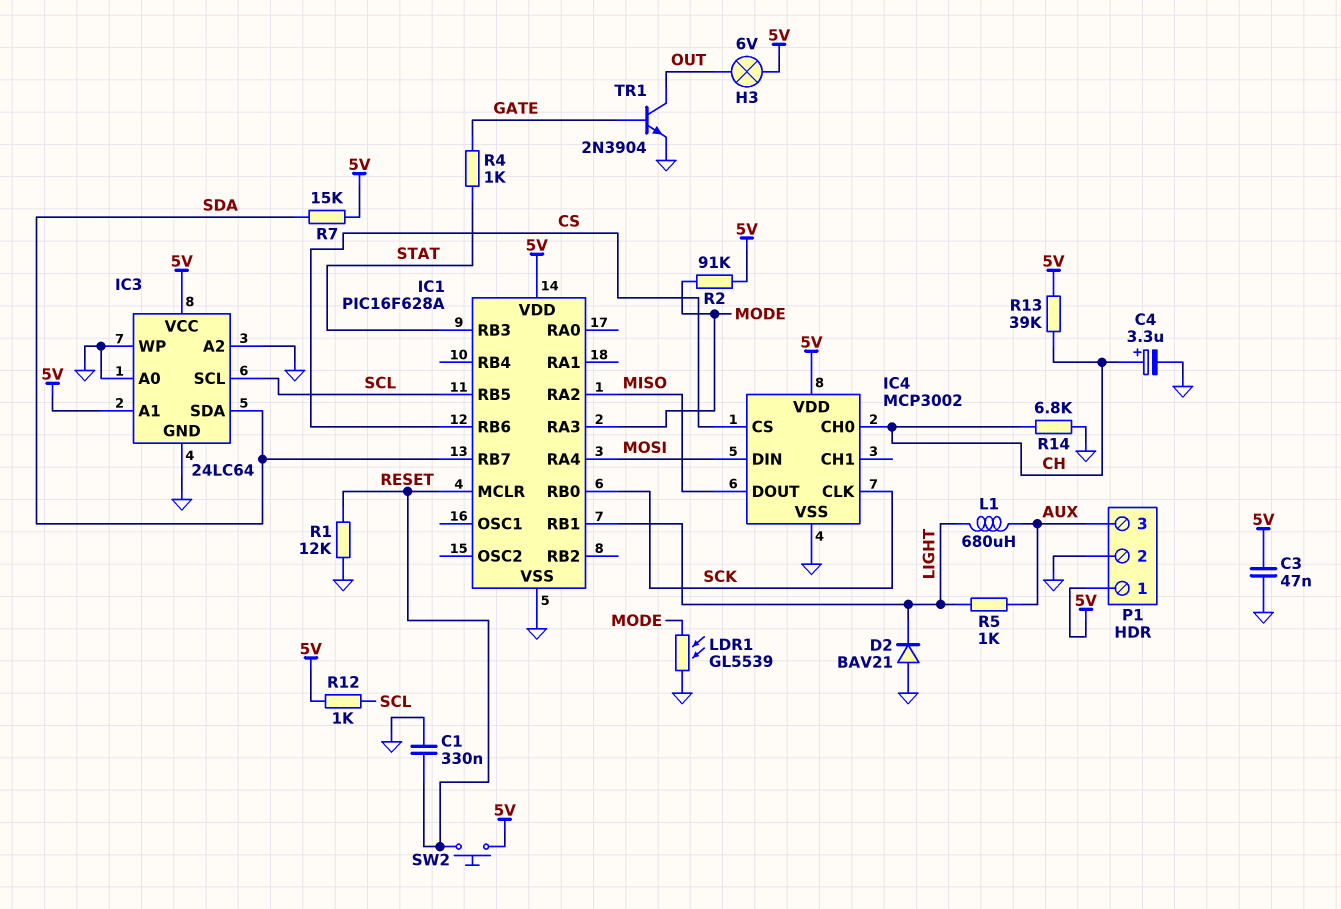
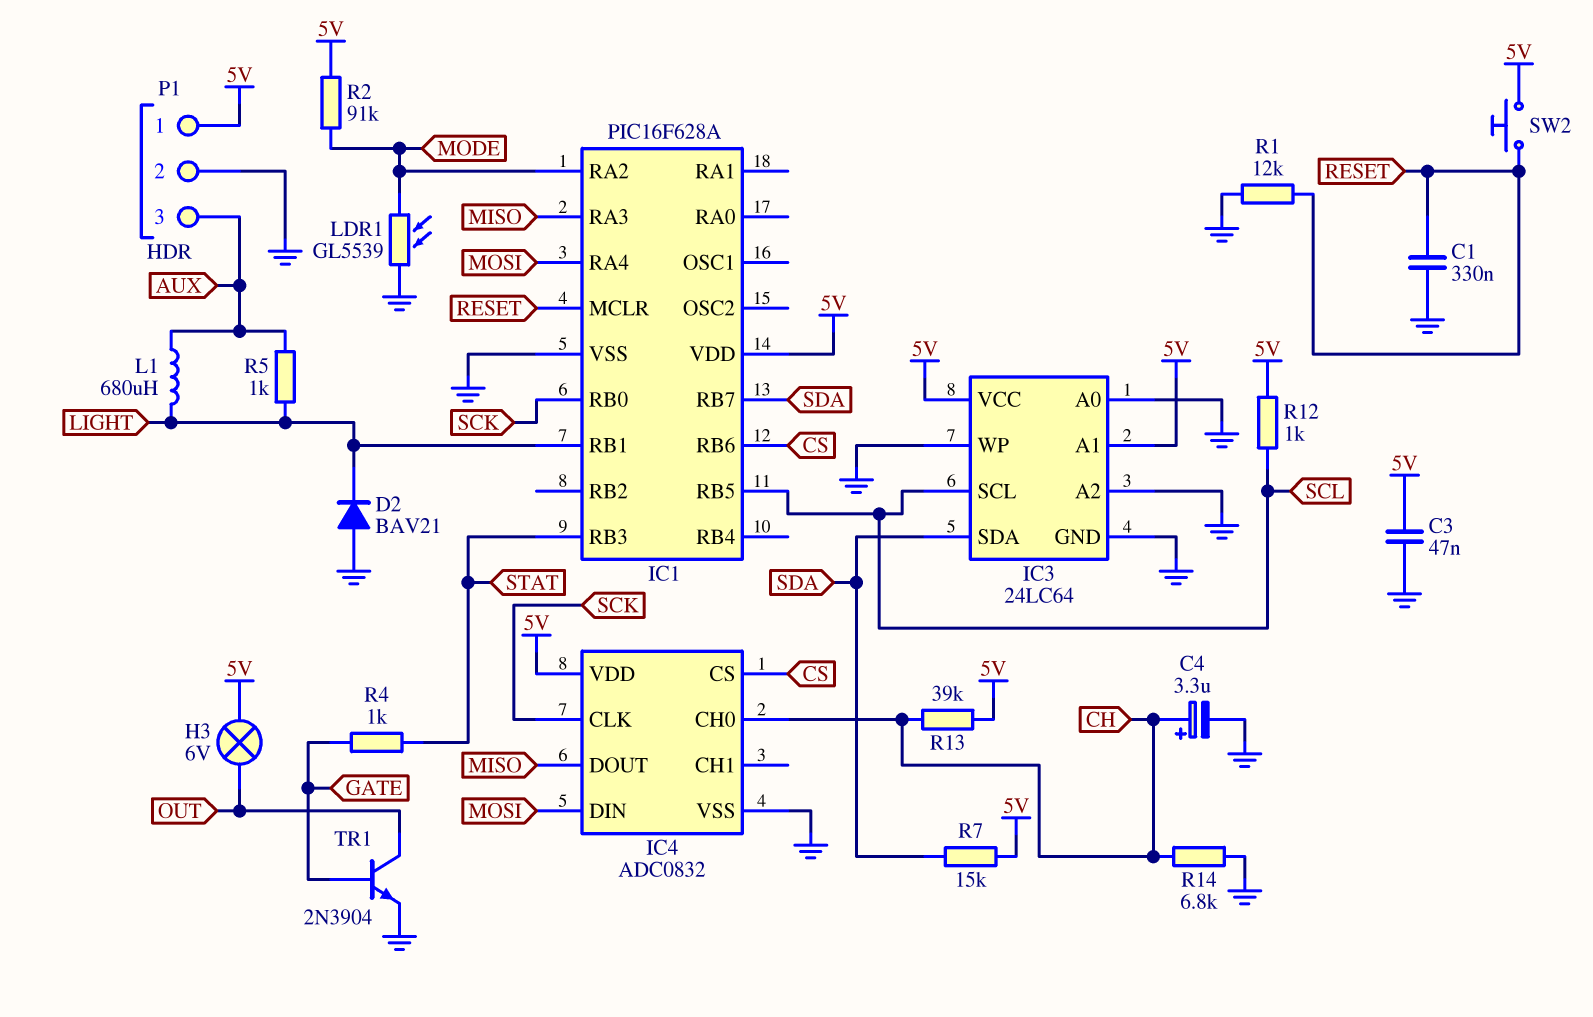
IC1 pin RA2: MISO -> MODE
IC1 pin RA3: MODE -> MISO
IC4: MCP3002 -> ADC0832

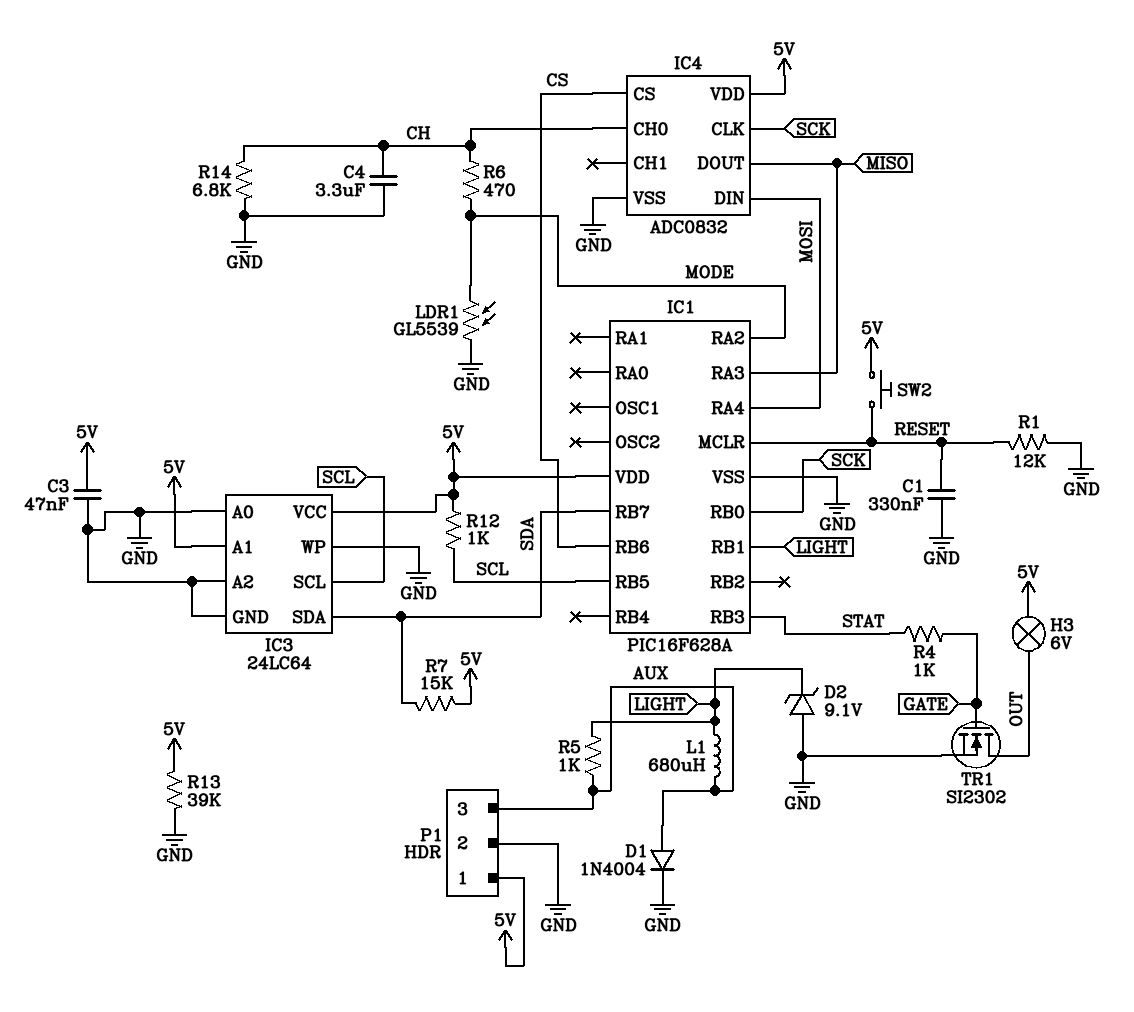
C4: 3.3uF (plus CH, minus GND) -> 3.3uF (CH, GND)
D1: none -> diode 1N4004 (A AUX, K GND)
D2: diode BAV21 (A GND, K LIGHT) -> zener 9.1V (A GND, K LIGHT)
R2: 91k (5V, MODE) -> none
R6: none -> 470 (CH, MODE)
R13: 39k (5V, CH) -> 39k (5V, GND)
TR1: NPN 2N3904 (B GATE, C OUT, E GND) -> NMOS SI2302 (G GATE, D OUT, S GND)

